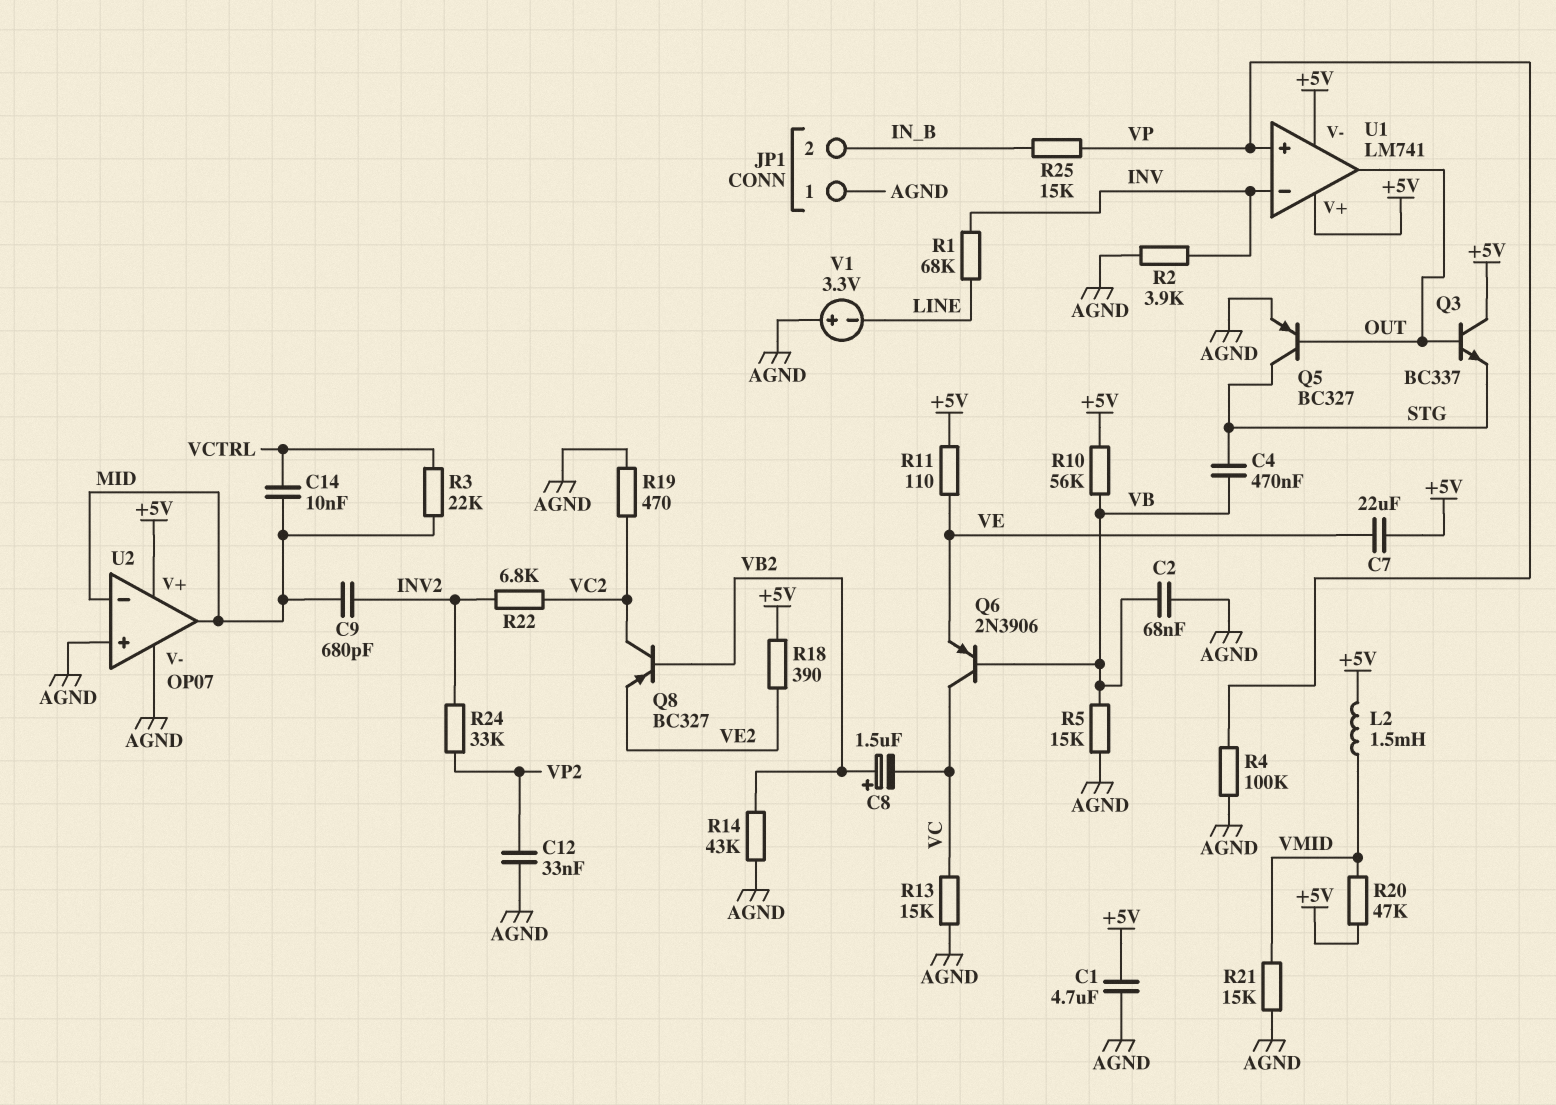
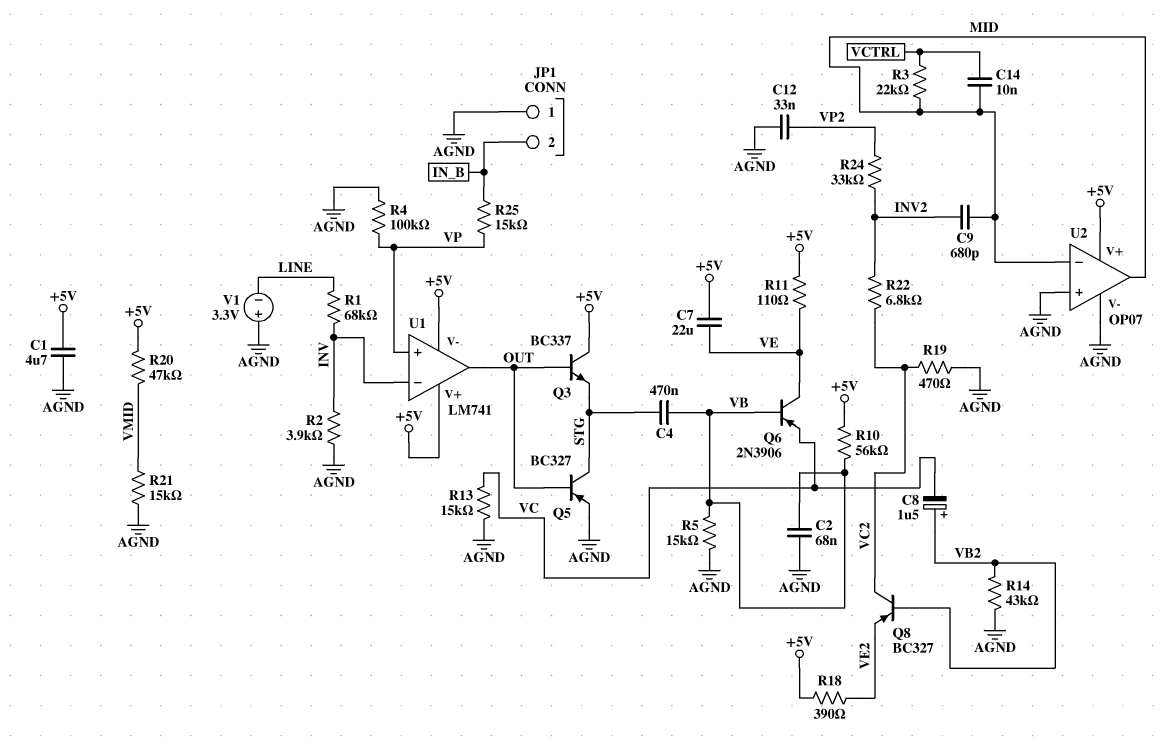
L2: 1.5mH (+5V, VMID) -> none
Q6: PNP 2N3906 (B VB, C VC, E VE) -> PNP 2N3906 (B VB, C VE, E VC)

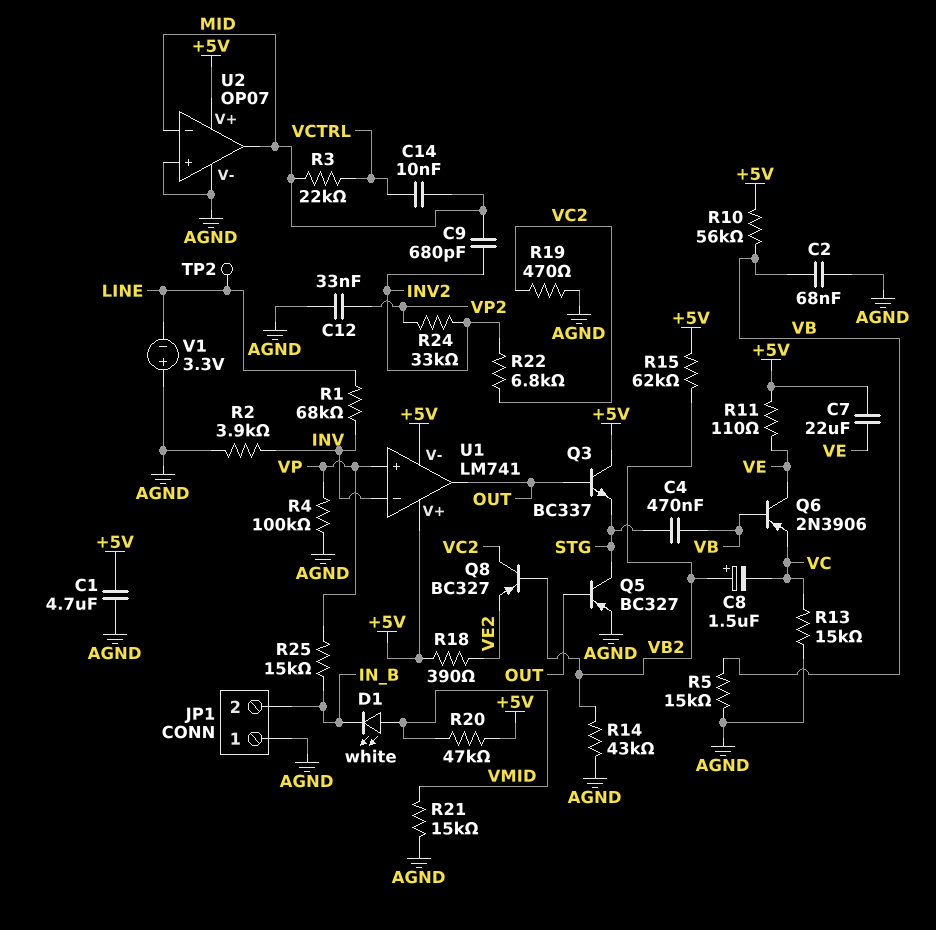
D1: none -> LED white (A VMID, K IN_B)
R15: none -> 62k (+5V, VB2)
TP2: none -> test point (LINE)

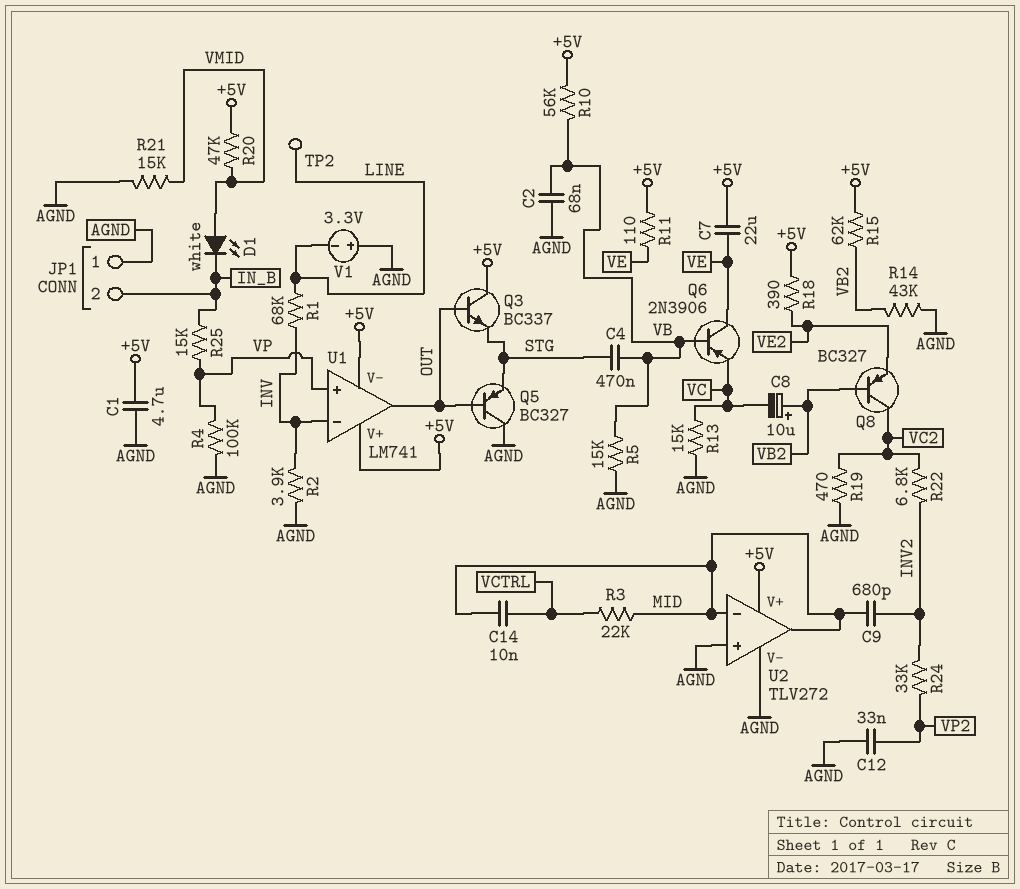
C8: 1.5uF (plus VB2, minus VC) -> 10uF (plus VB2, minus VC)
Q5: PNP BC327 (B OUT, C STG, E AGND) -> PNP BC327 (B OUT, C AGND, E STG)
U2: OP07 -> TLV272

